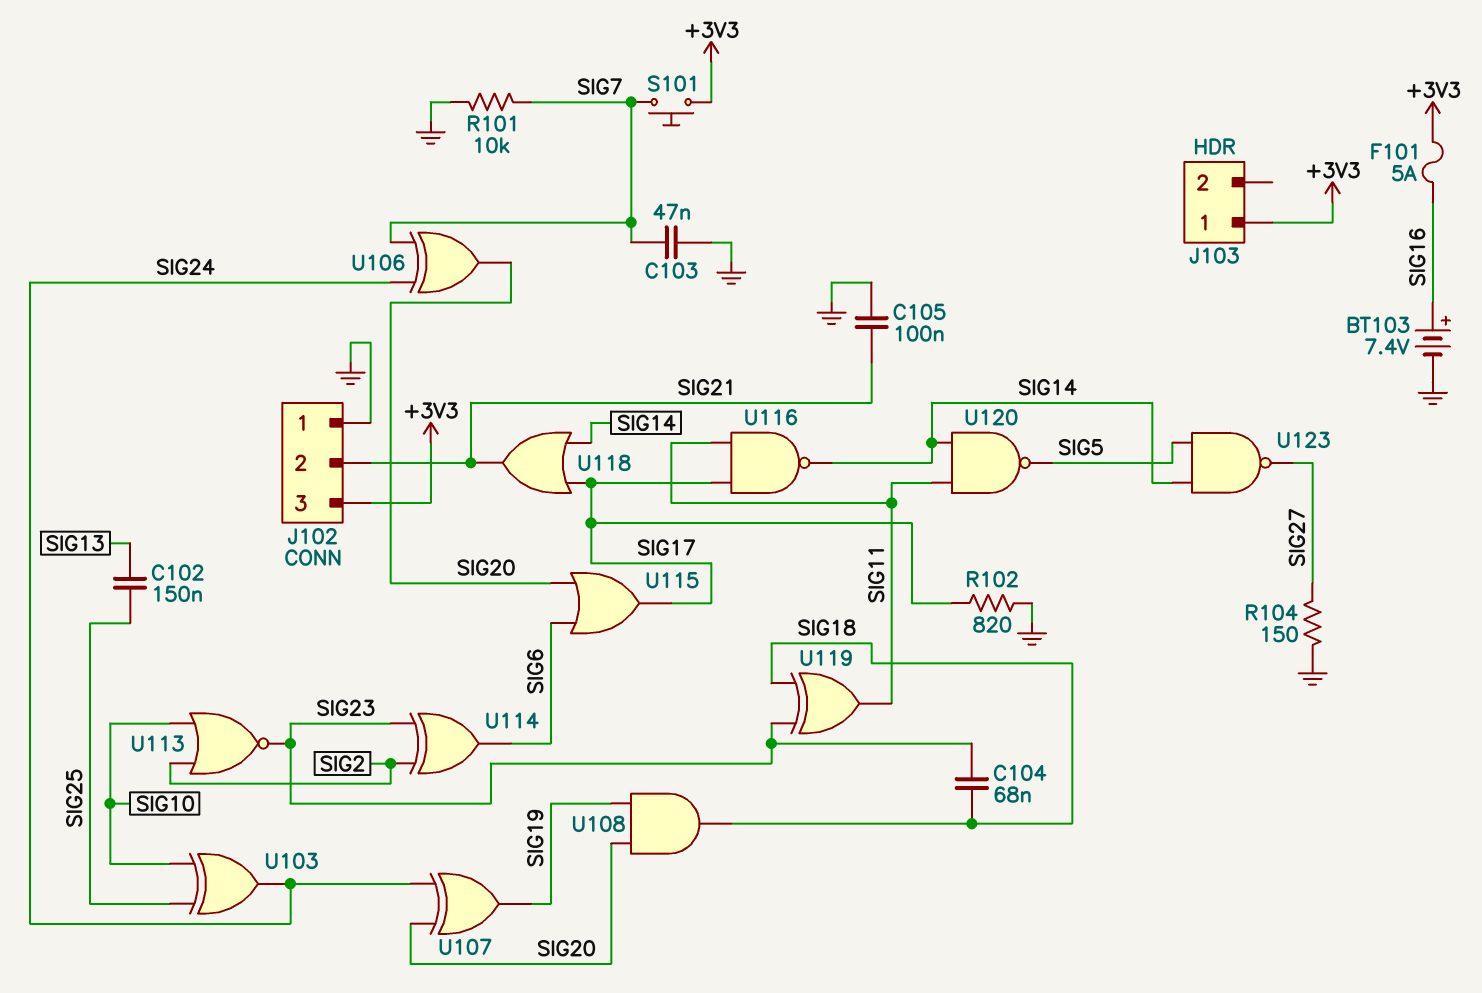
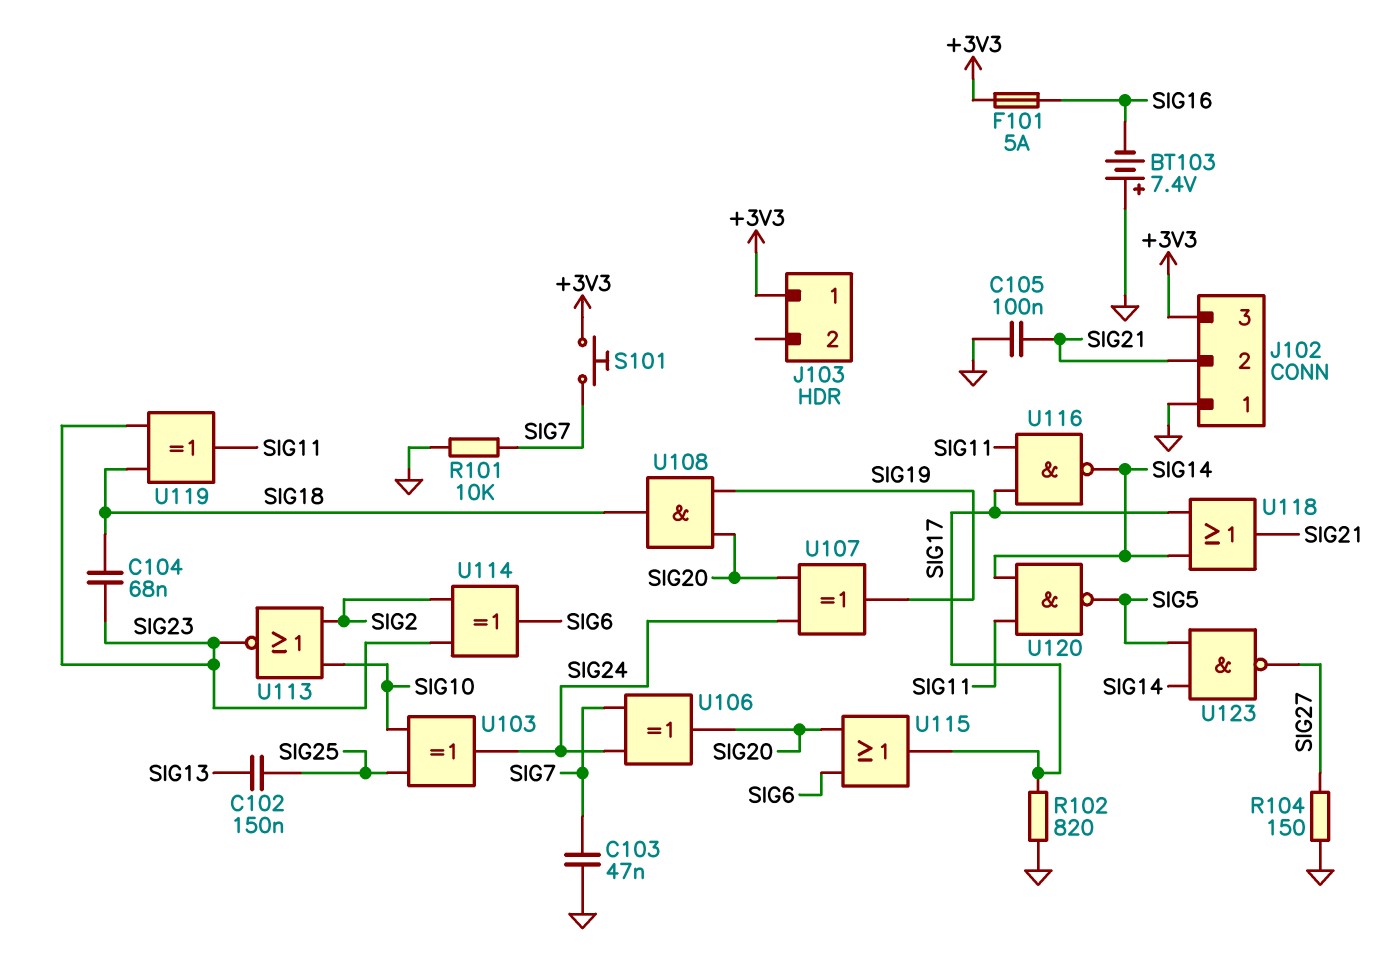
BT103: 7.4V (plus SIG16, minus GND) -> 7.4V (plus GND, minus SIG16)

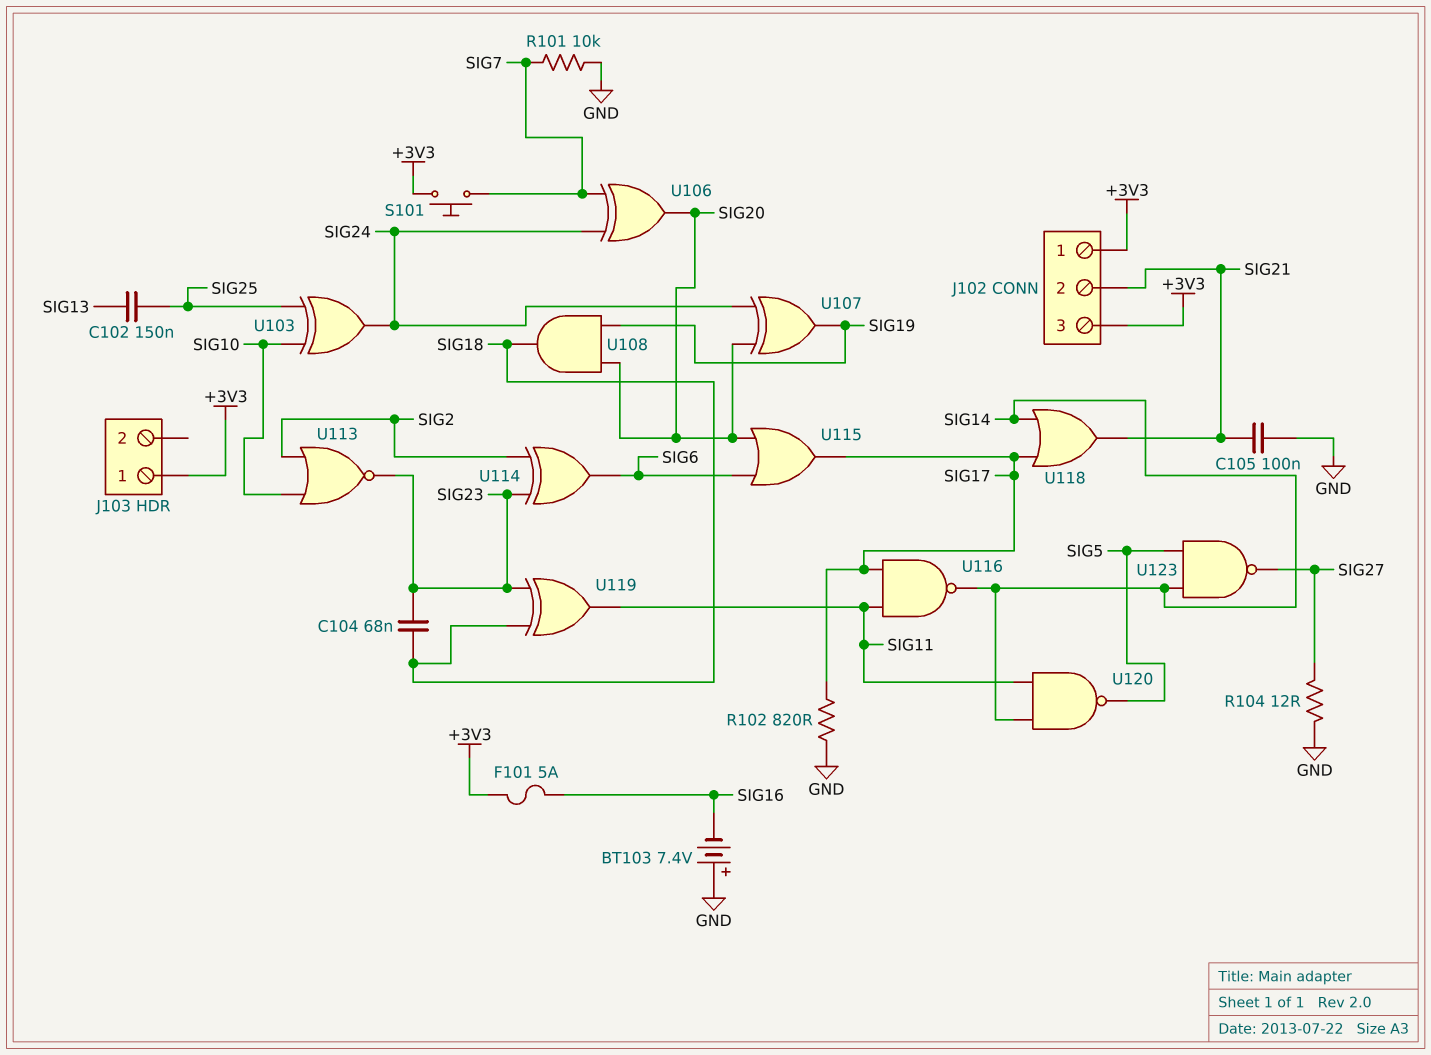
C103: 47nF (GND, SIG7) -> none
J102 pin 1: GND -> +3V3
R104: 150 (GND, SIG27) -> 12 (GND, SIG27)

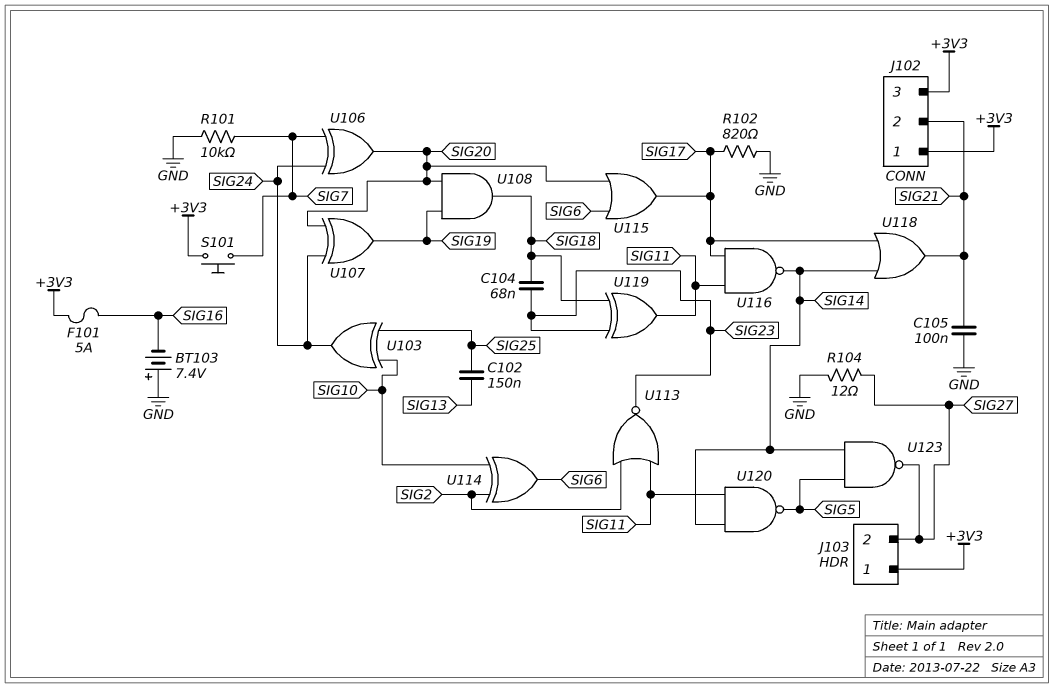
J103 pin 2: none -> SIG27
U113: NOR (in SIG2, in SIG10, out SIG23) -> NOR (in SIG2, in SIG11, out SIG23)
U114: XOR (in SIG2, in SIG23, out SIG6) -> XOR (in SIG2, in SIG10, out SIG6)

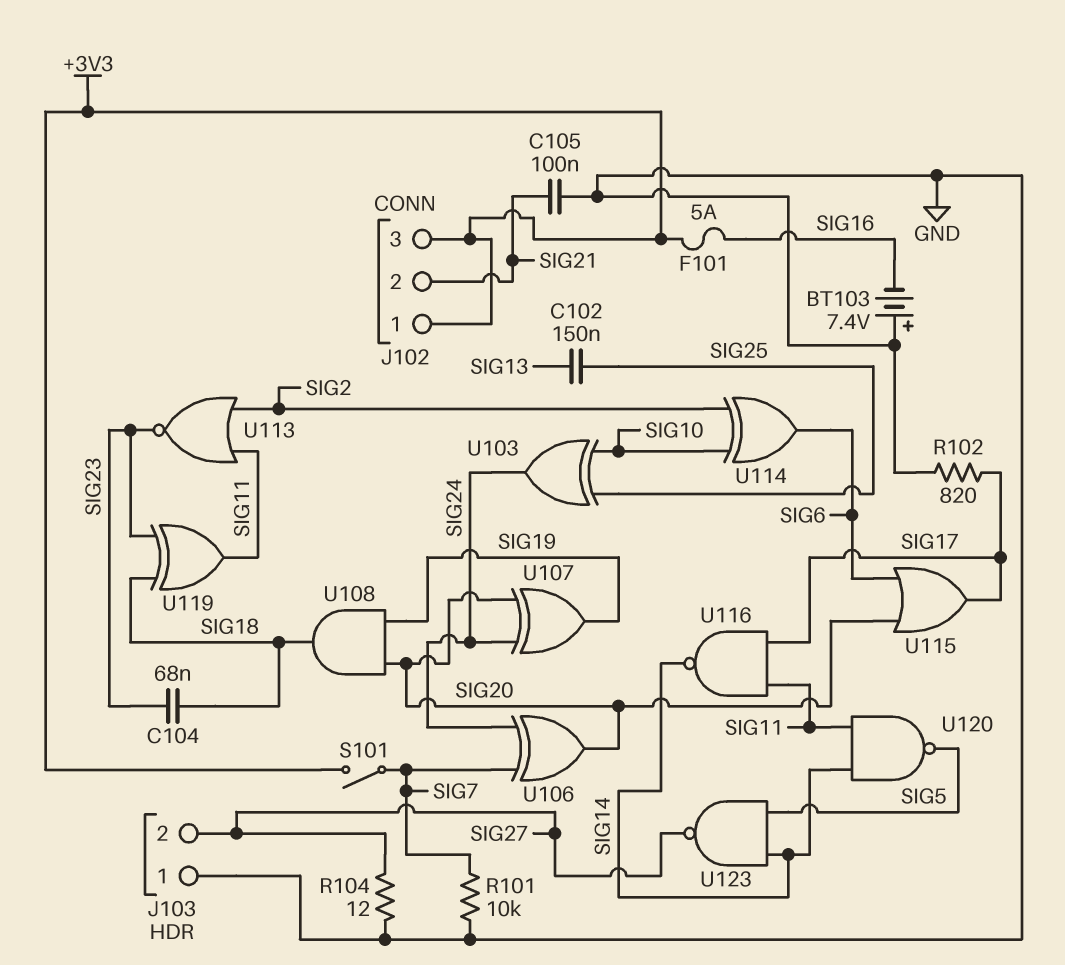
J103 pin 1: +3V3 -> GND
S101: button (+3V3, SIG7) -> switch (+3V3, SIG7)
U118: OR (in SIG14, in SIG17, out SIG21) -> none

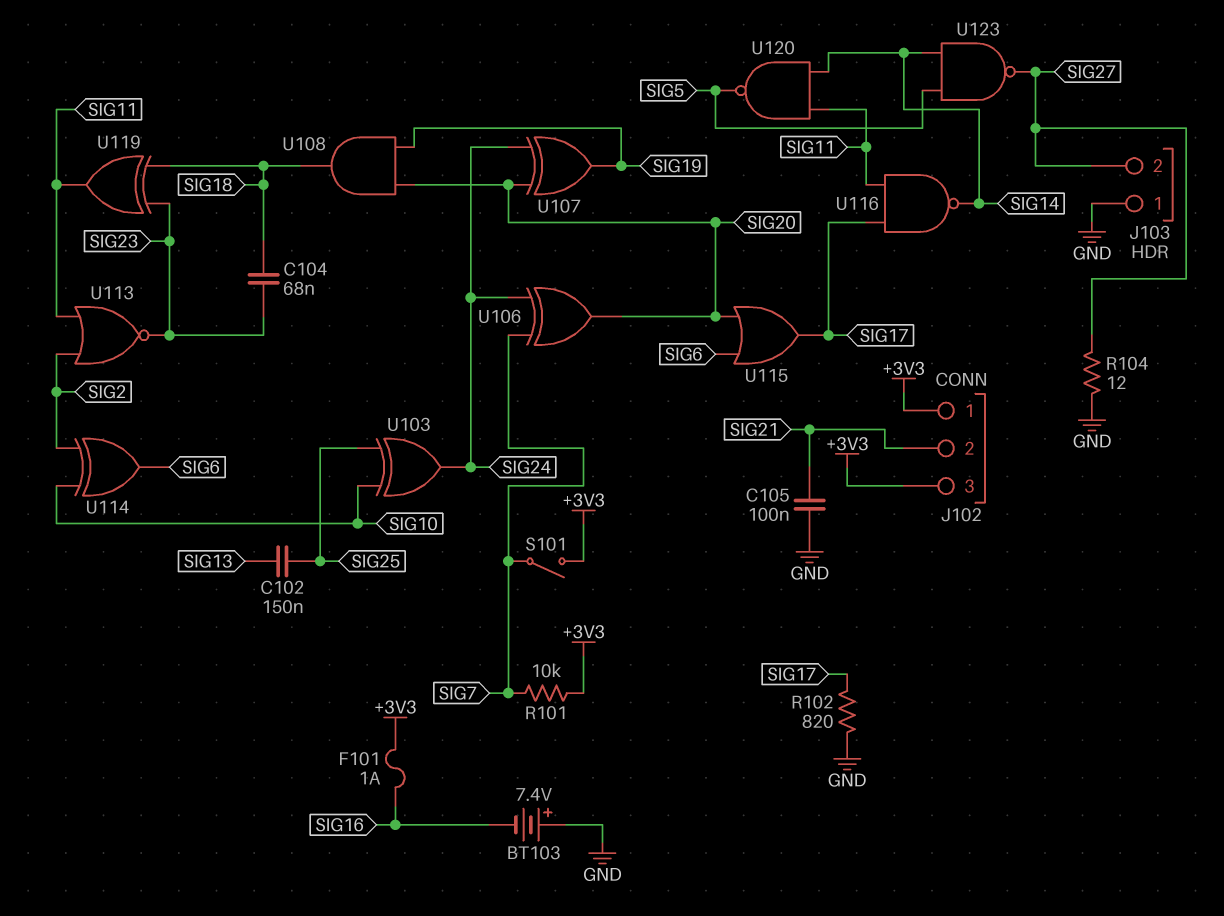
F101: 5A (+3V3, SIG16) -> 1A (+3V3, SIG16)
R101: 10k (GND, SIG7) -> 10k (+3V3, SIG7)

